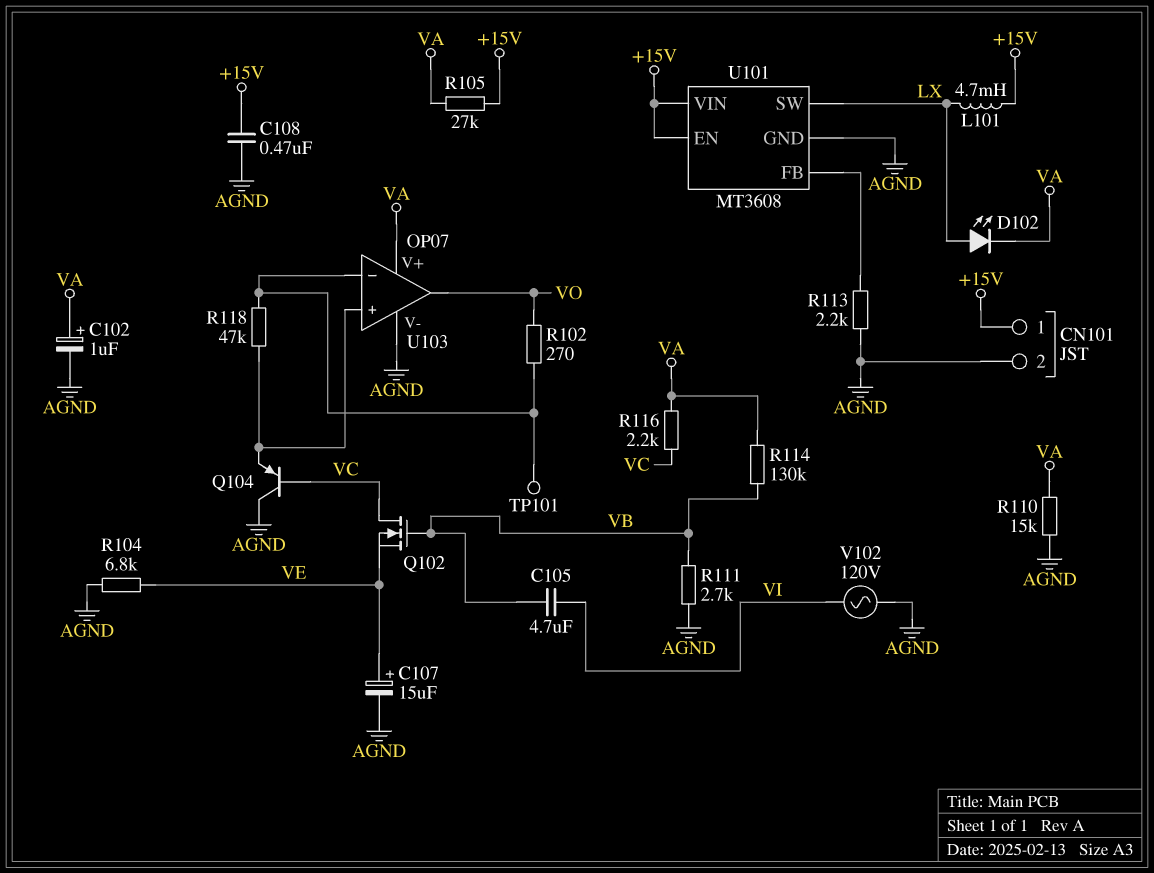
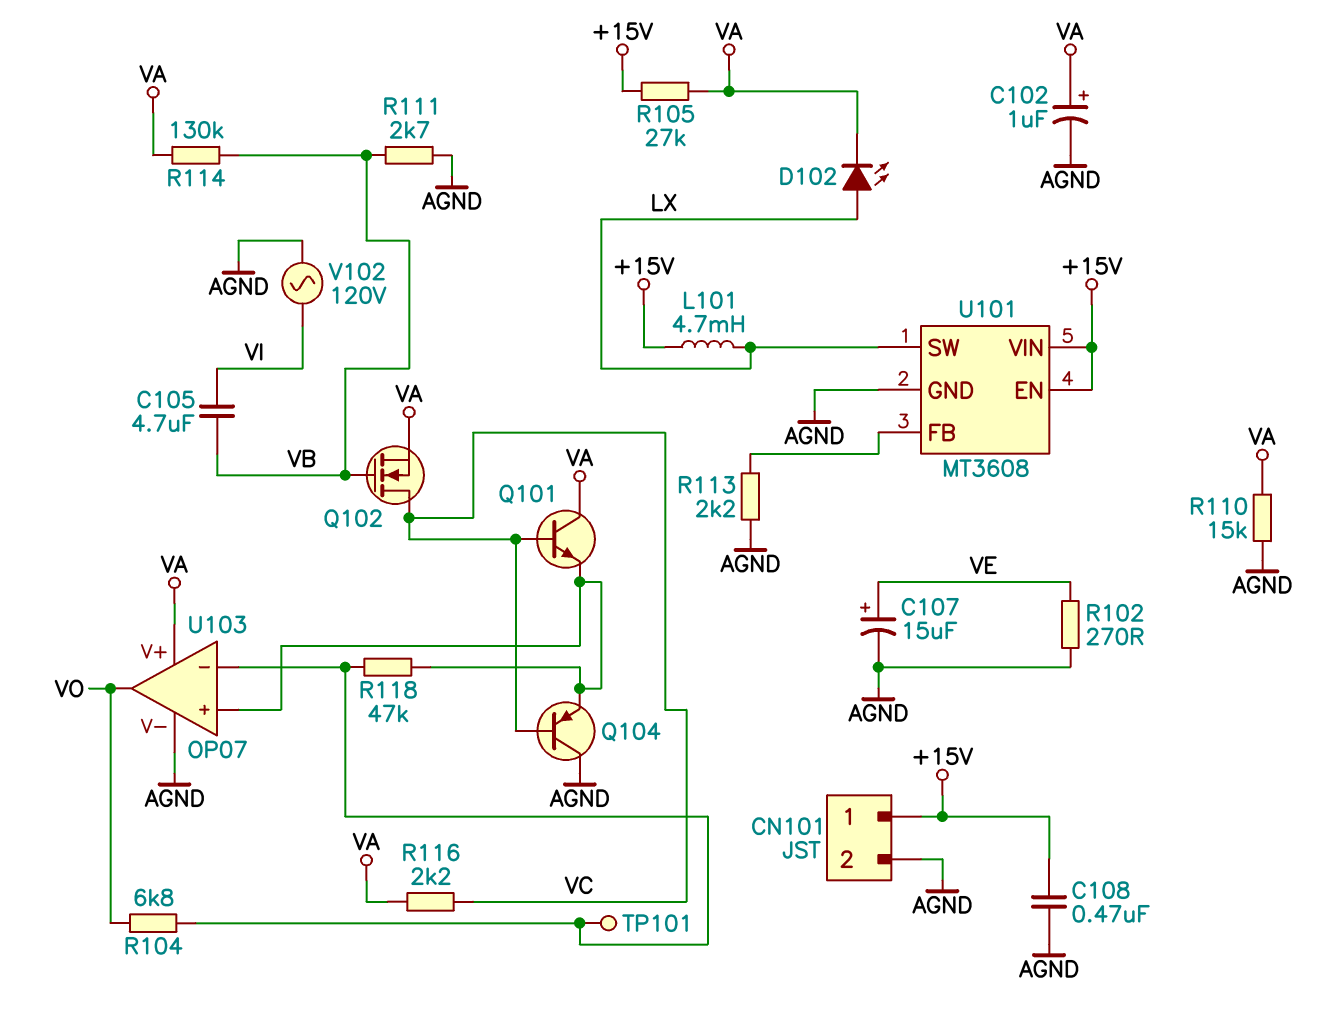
Q101: none -> NPN (B VC, C VA, E U103/in+)
Q102: NMOS (G VB, D VC, S VE) -> NMOS (G VB, D VC, S VA)
R102: 270 (U103/in-, VO) -> 270 (AGND, VE)
R104: 6.8k (AGND, VE) -> 6.8k (U103/in-, VO)

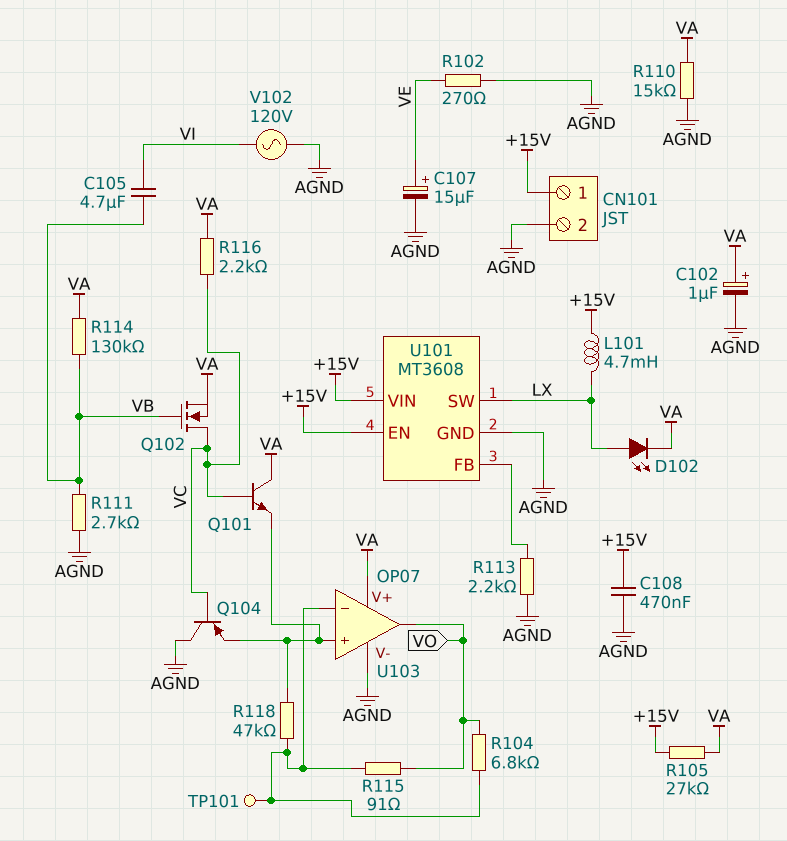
R115: none -> 91 (U103/in-, VO)

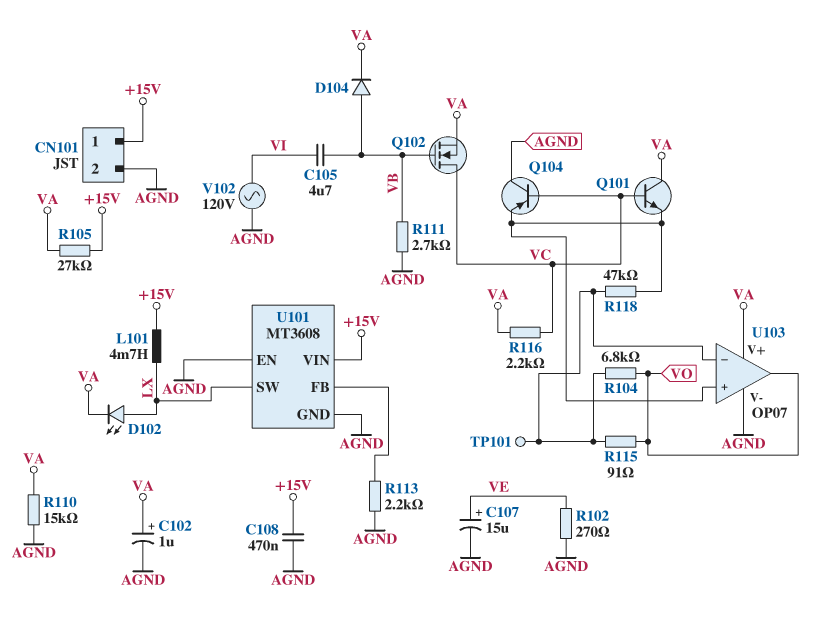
D104: none -> diode (A VB, K VA)
R114: 130k (VA, VB) -> none
U101 pin EN: +15V -> AGND

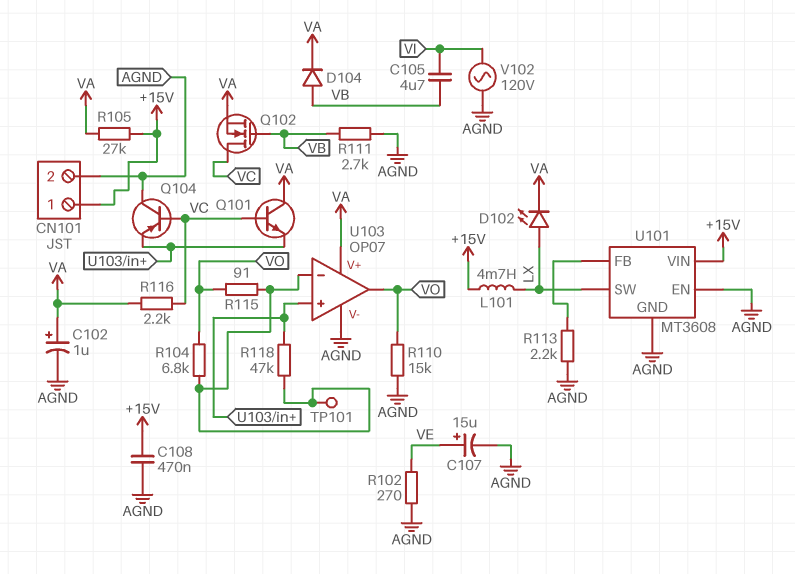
R110: 15k (AGND, VA) -> 15k (AGND, VO)

